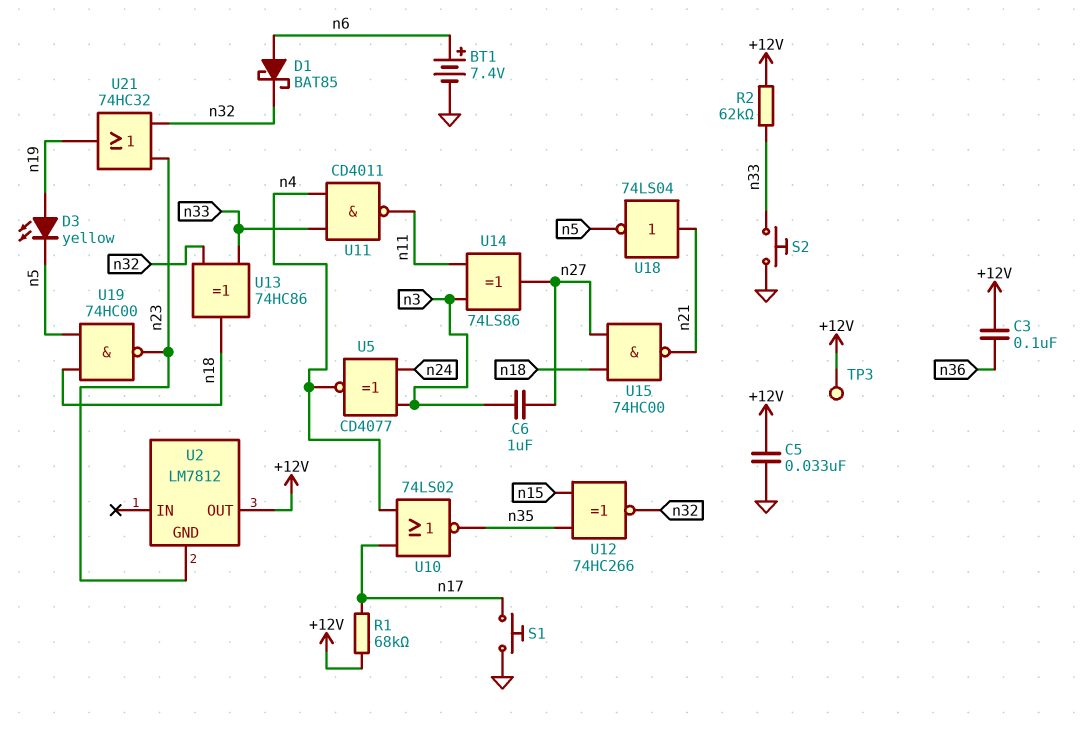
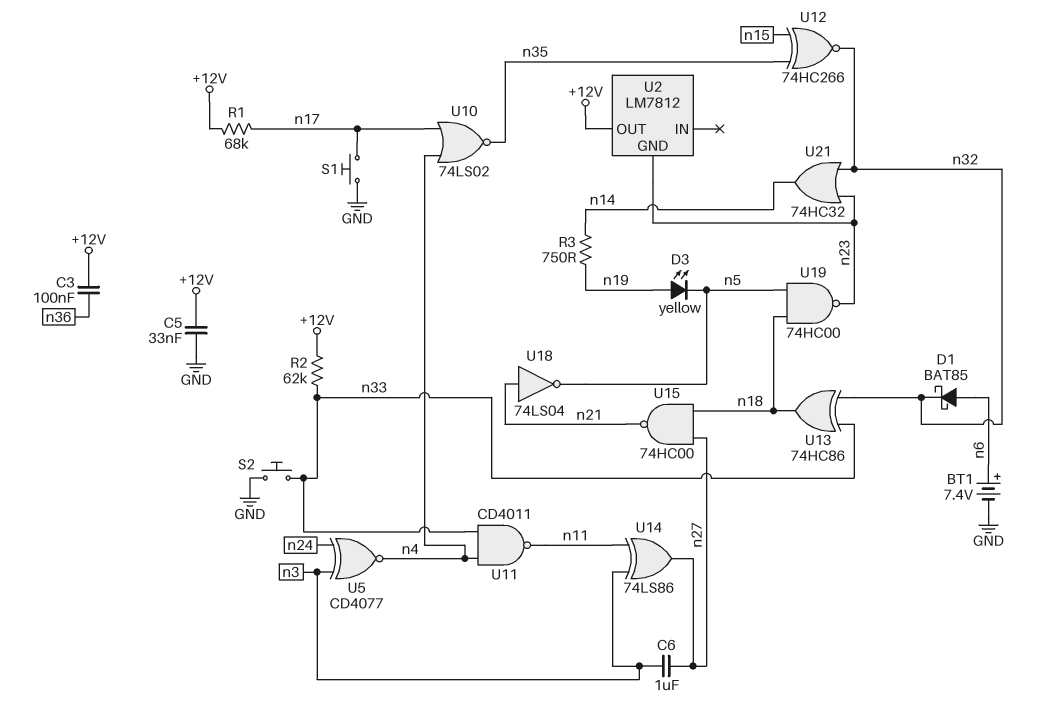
R3: none -> 750 (n14, n19)
TP3: test point (+12V) -> none
U21: OR 74HC32 (in n23, in n32, out n19) -> OR 74HC32 (in n23, in n32, out n14)

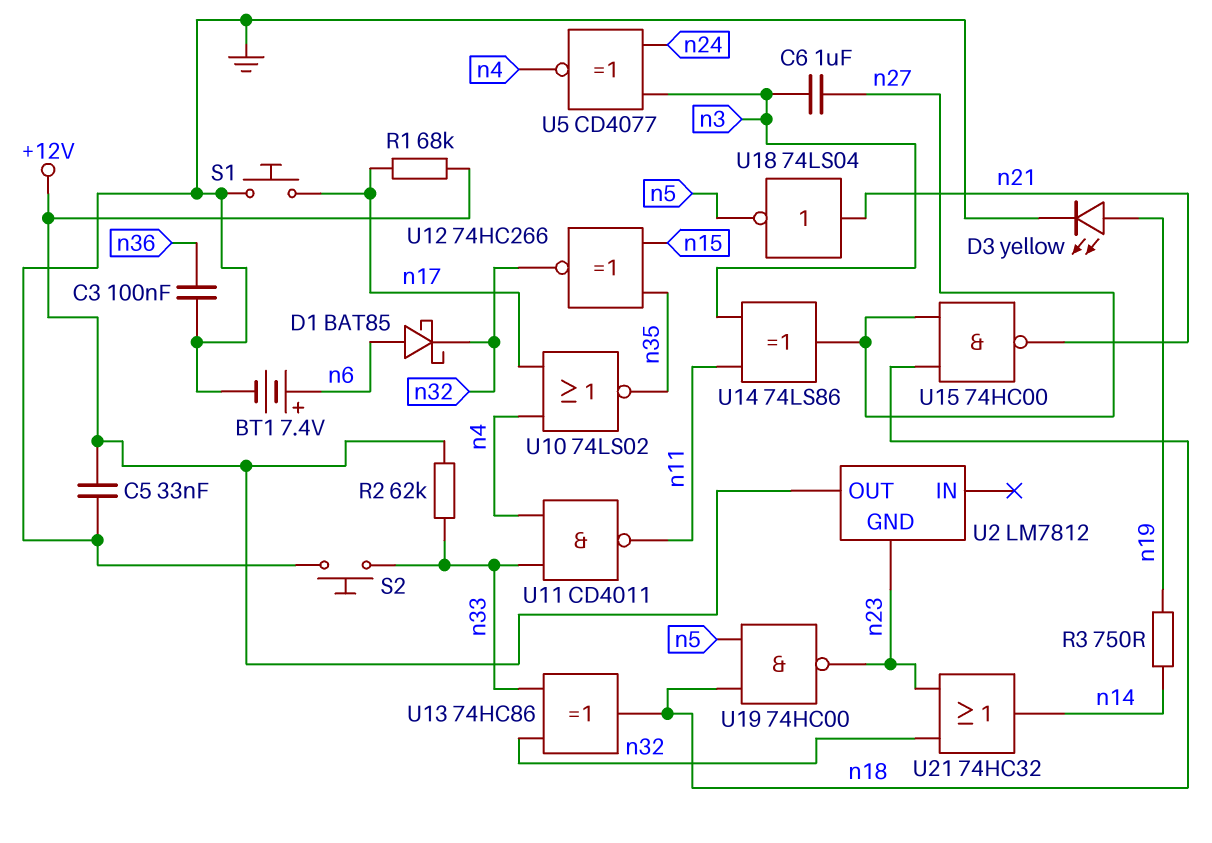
C3: 100nF (+12V, n36) -> 100nF (GND, n36)
D3: LED yellow (A n19, K n5) -> LED yellow (A n19, K GND)

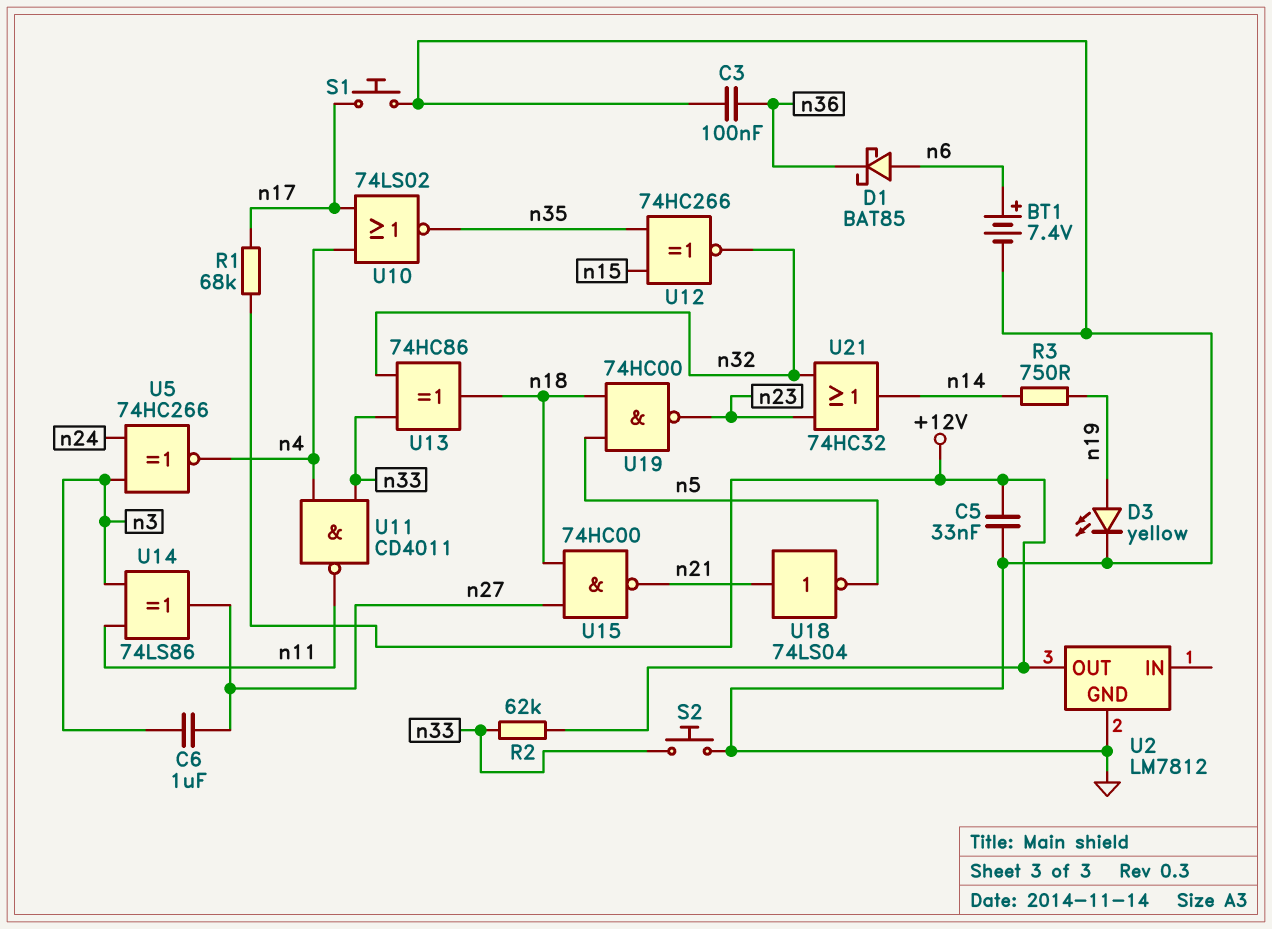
D1: schottky BAT85 (A n6, K n32) -> schottky BAT85 (A n6, K n36)
U2 pin GND: n23 -> GND
U5: XNOR CD4077 (in n3, in n24, out n4) -> XNOR 74HC266 (in n3, in n24, out n4)

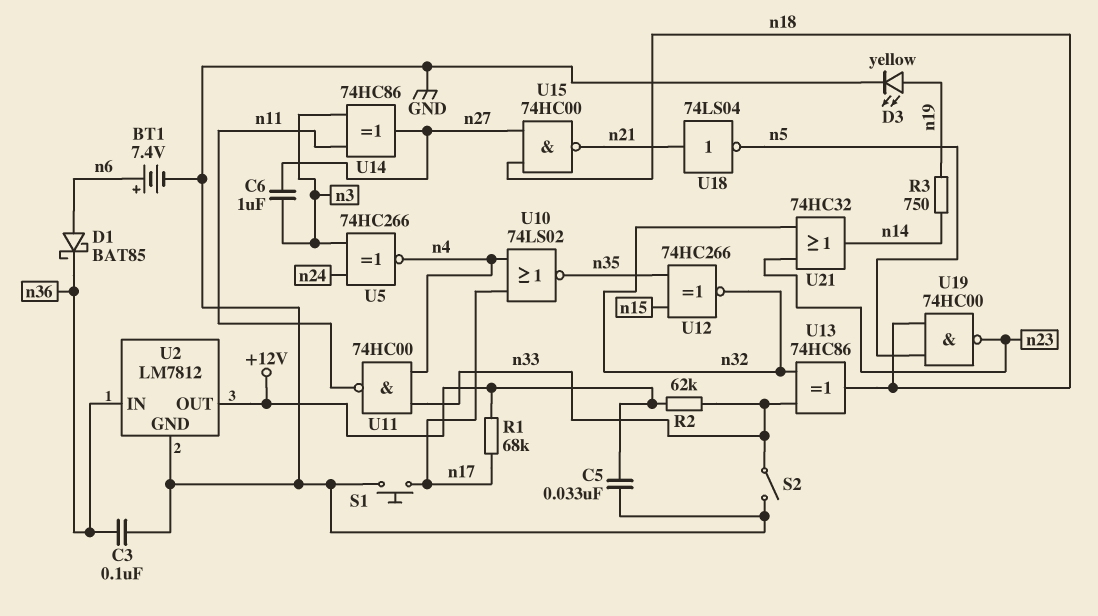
S2: button (GND, n33) -> switch (GND, n33)
U2 pin IN: none -> n36
U11: NAND CD4011 (in n4, in n33, out n11) -> NAND 74HC00 (in n4, in n33, out n11)
U14: XOR 74LS86 (in n3, in n11, out n27) -> XOR 74HC86 (in n3, in n11, out n27)

